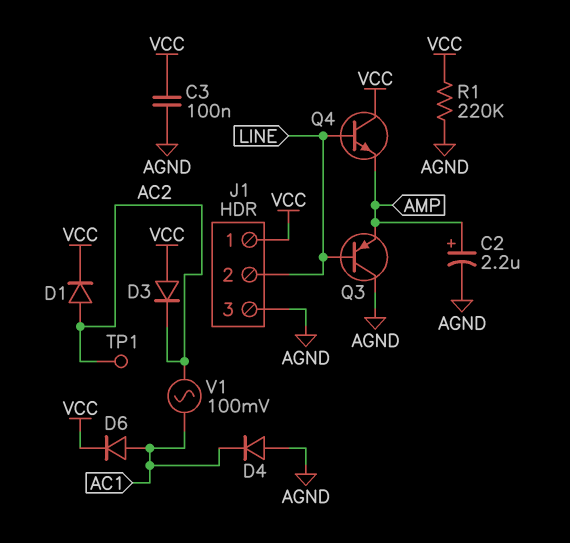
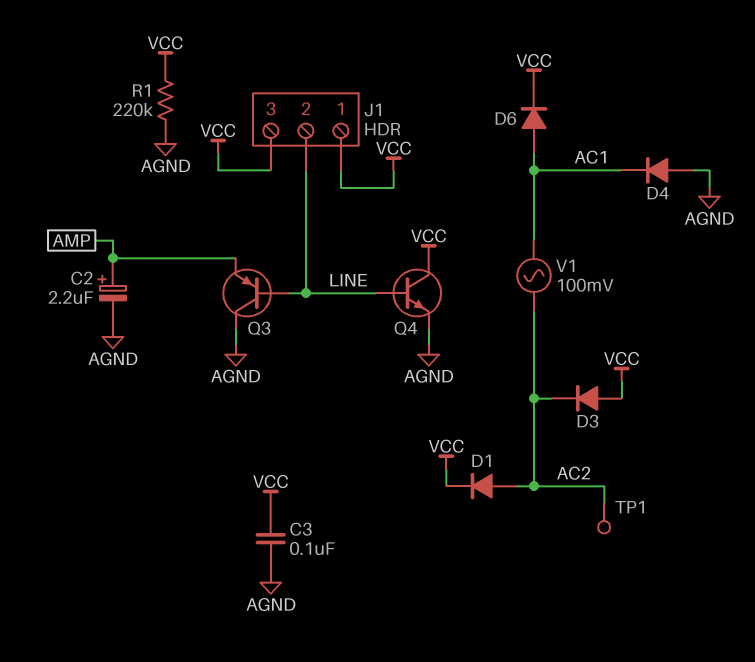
J1 pin 3: AGND -> VCC
Q4: NPN (B LINE, C VCC, E AMP) -> NPN (B LINE, C VCC, E AGND)

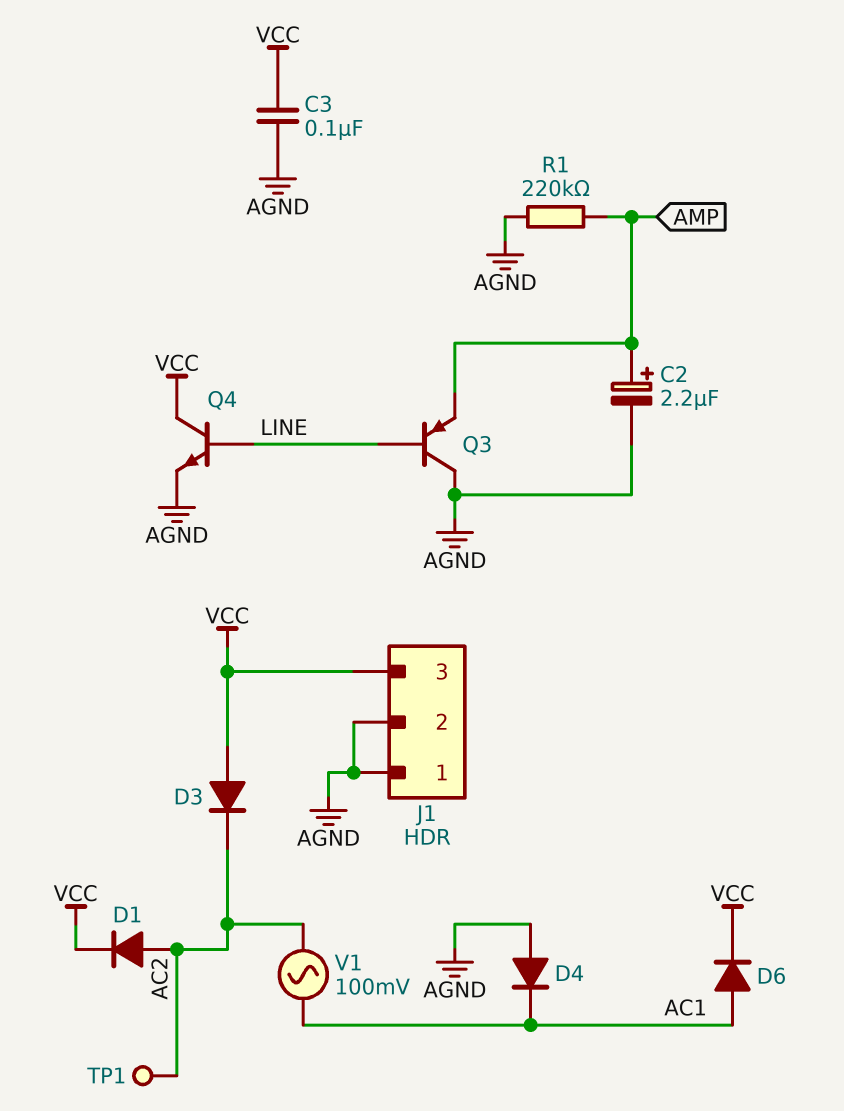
J1 pin 1: VCC -> AGND
J1 pin 2: LINE -> AGND
R1: 220k (AGND, VCC) -> 220k (AGND, AMP)

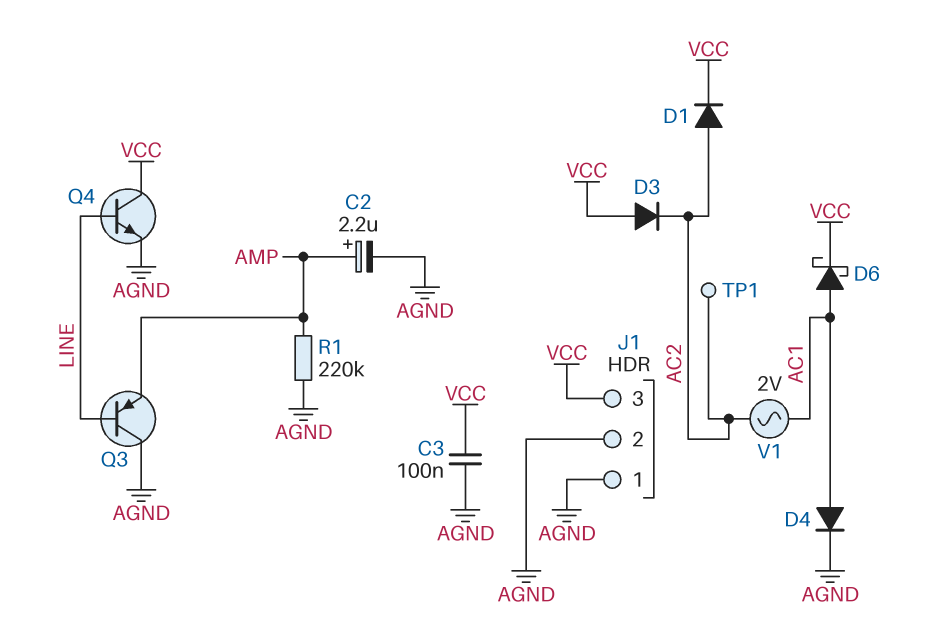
D4: diode (A AGND, K AC1) -> diode (A AC1, K AGND)
D6: diode (A AC1, K VCC) -> schottky (A AC1, K VCC)
V1: AC 100mV (AC1, AC2) -> AC 2V (AC1, AC2)

